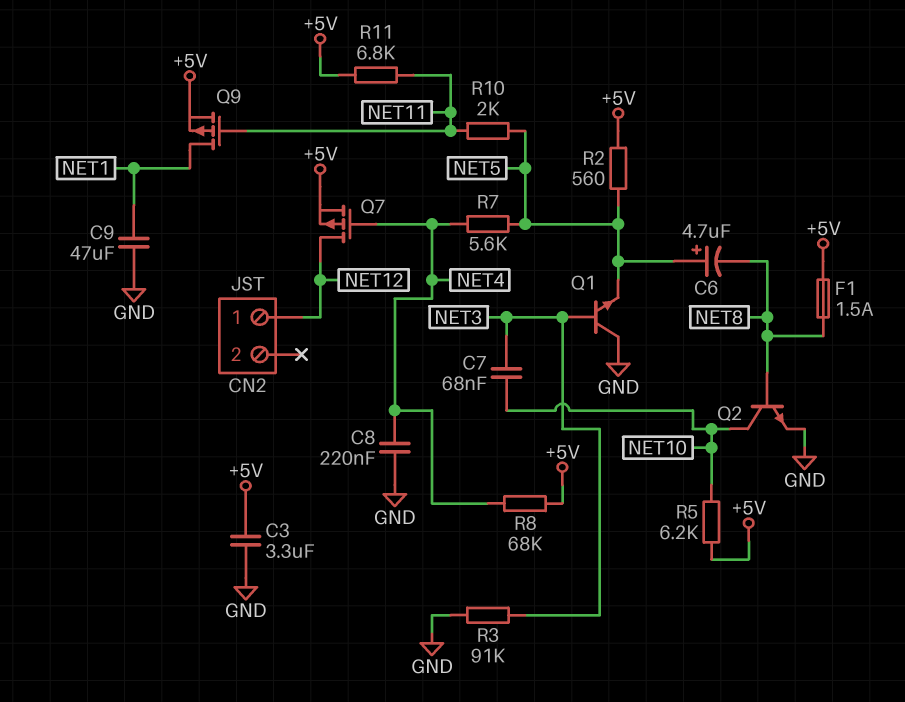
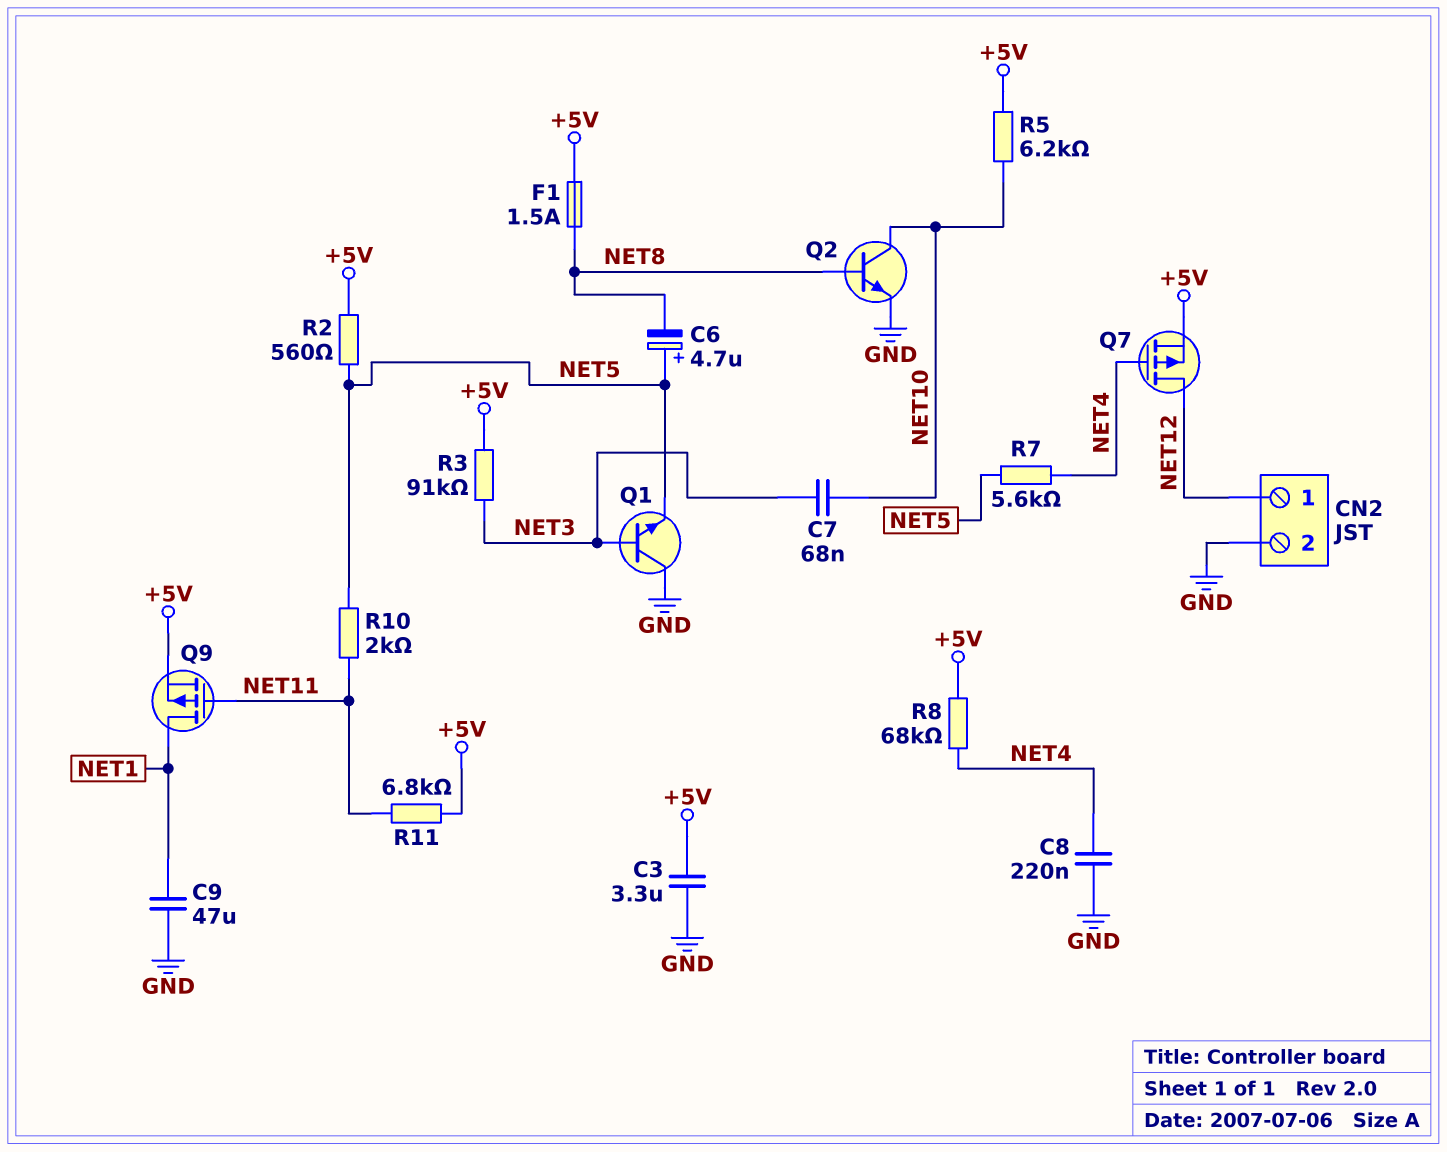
CN2 pin 2: none -> GND
R3: 91k (GND, NET3) -> 91k (+5V, NET3)

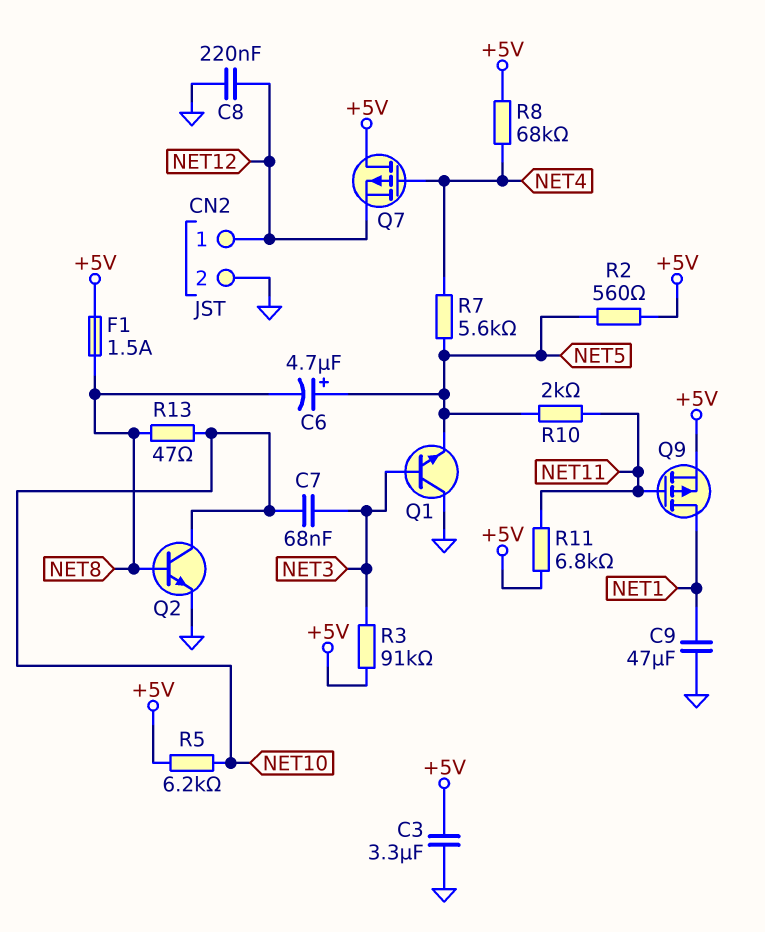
C8: 220nF (GND, NET4) -> 220nF (GND, NET12)
Q7: PMOS (G NET4, D NET12, S +5V) -> PMOS (G NET4, D +5V, S NET12)
R13: none -> 47 (NET8, NET10)

